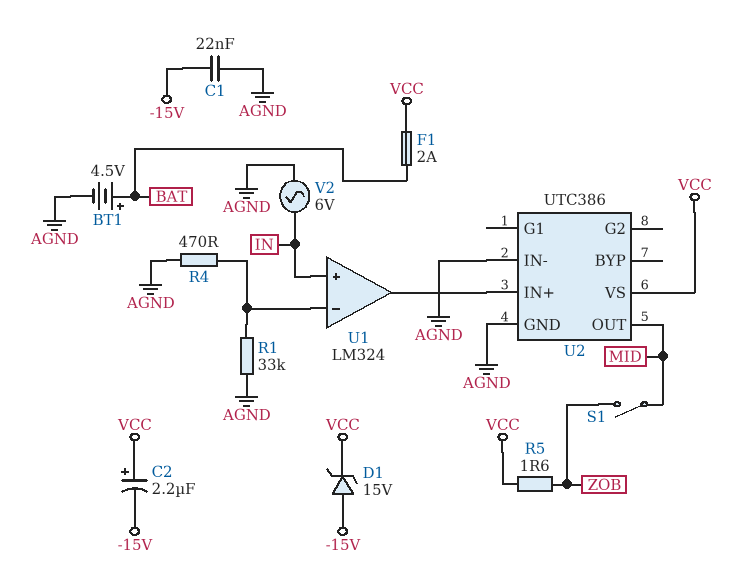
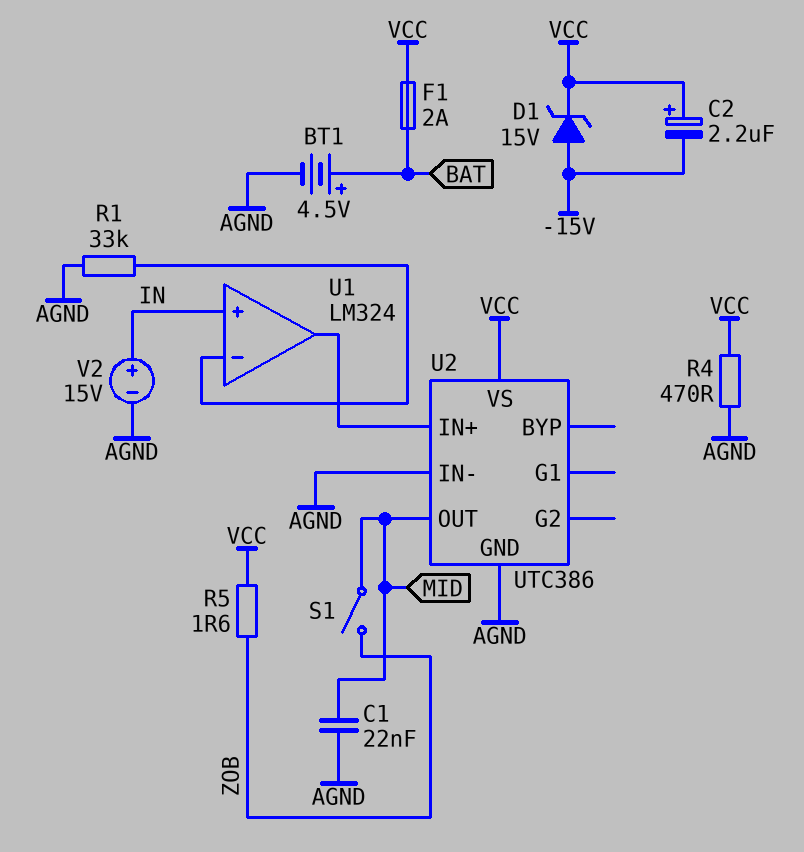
C1: 22nF (-15V, AGND) -> 22nF (AGND, MID)
R4: 470 (AGND, U1/in-) -> 470 (AGND, VCC)
V2: AC 6V (AGND, IN) -> 15V (plus IN, minus AGND)

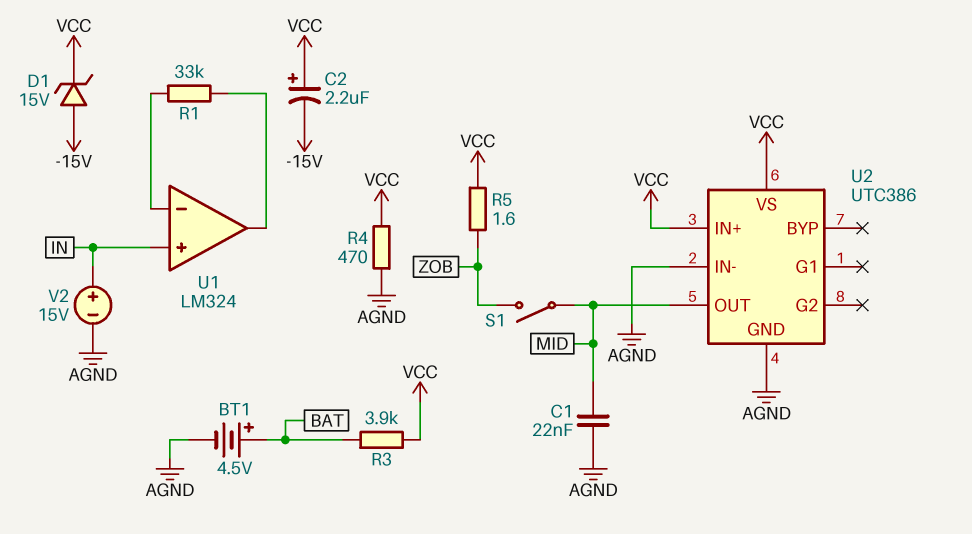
F1: 2A (BAT, VCC) -> none
R1: 33k (AGND, U1/in-) -> 33k (U1/in-, U1/out)
R3: none -> 3.9k (BAT, VCC)
U2 pin IN+: U1/out -> VCC

